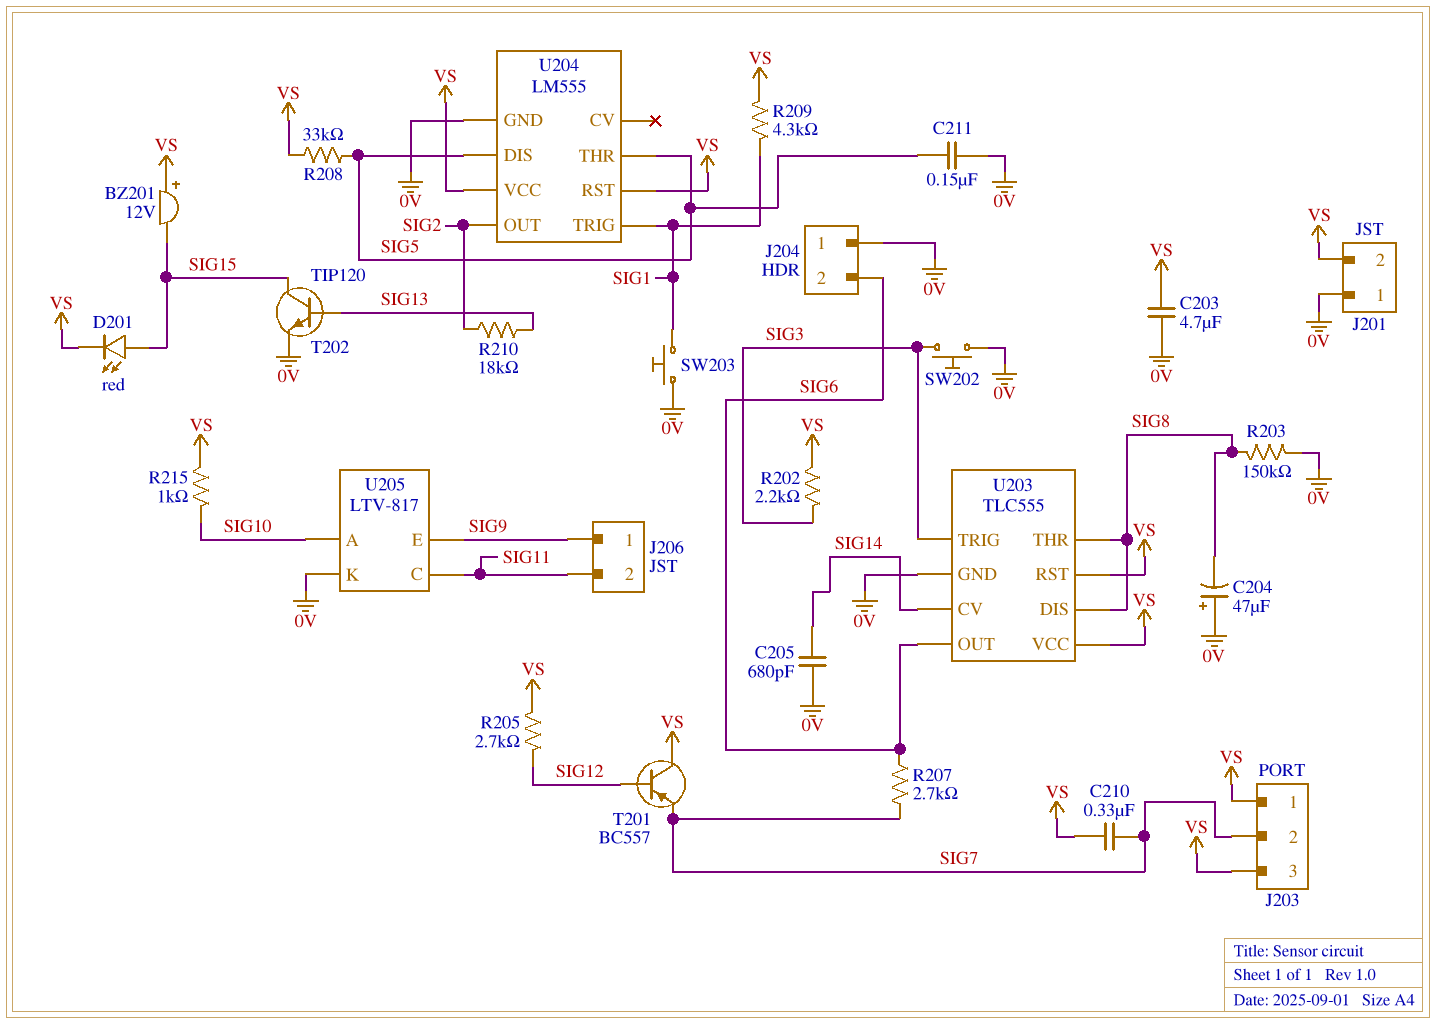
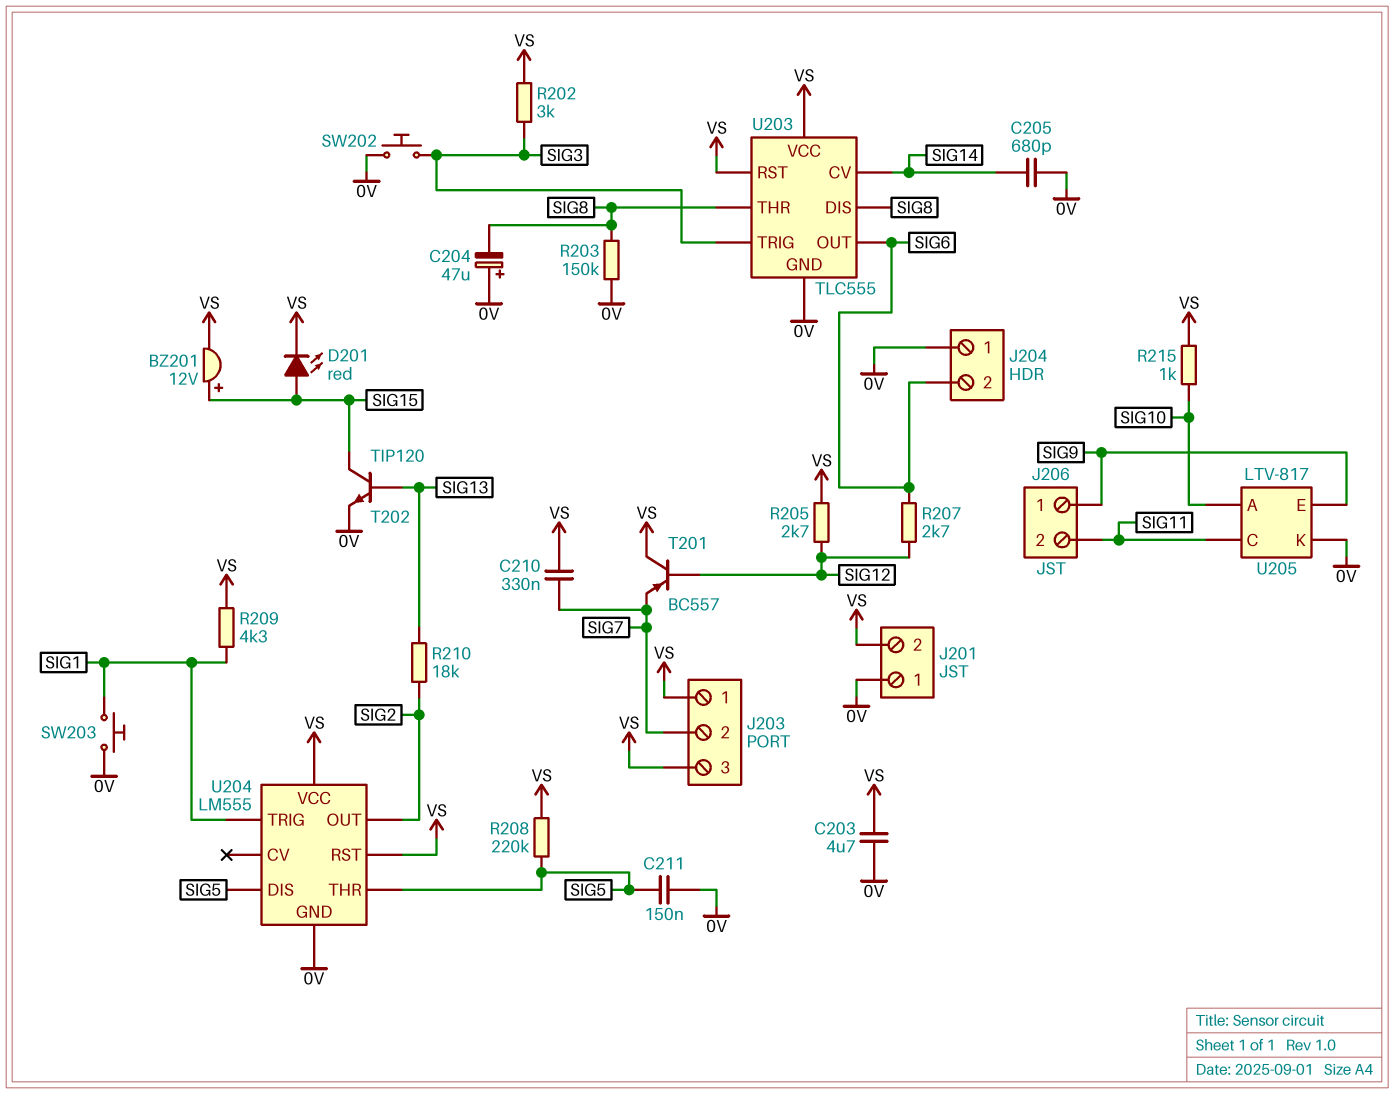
BZ201: buzzer 12V (plus VS, minus SIG15) -> buzzer 12V (plus SIG15, minus VS)
R202: 2.2k (SIG3, VS) -> 3k (SIG3, VS)
R207: 2.7k (SIG6, SIG7) -> 2.7k (SIG6, SIG12)
R208: 33k (SIG5, VS) -> 220k (SIG5, VS)

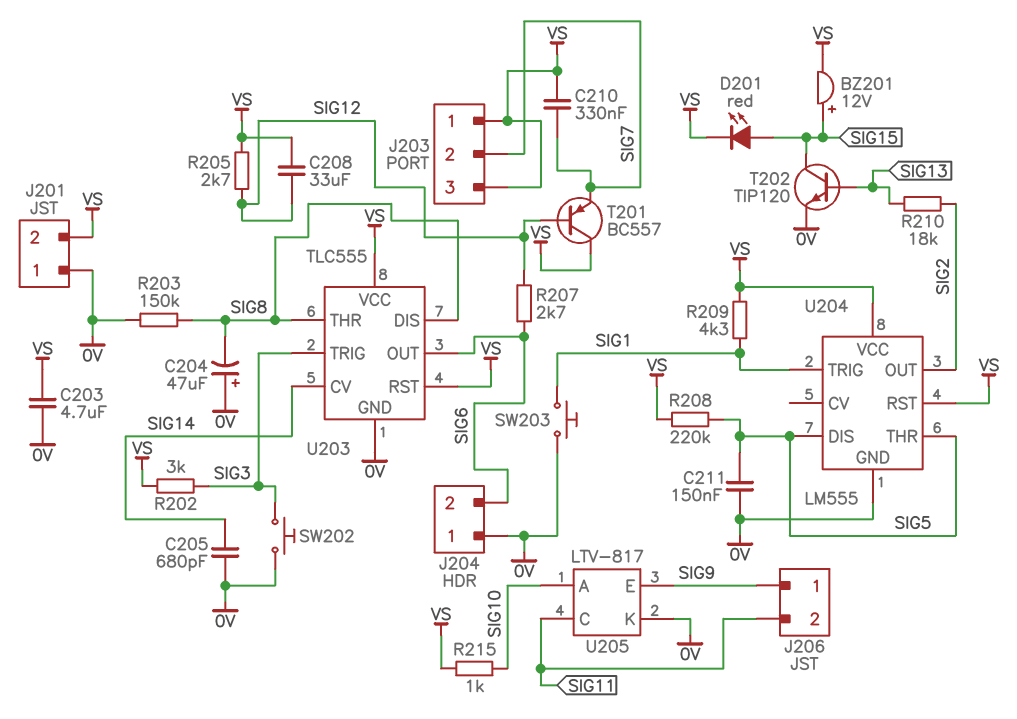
C208: none -> 33uF (SIG12, VS)

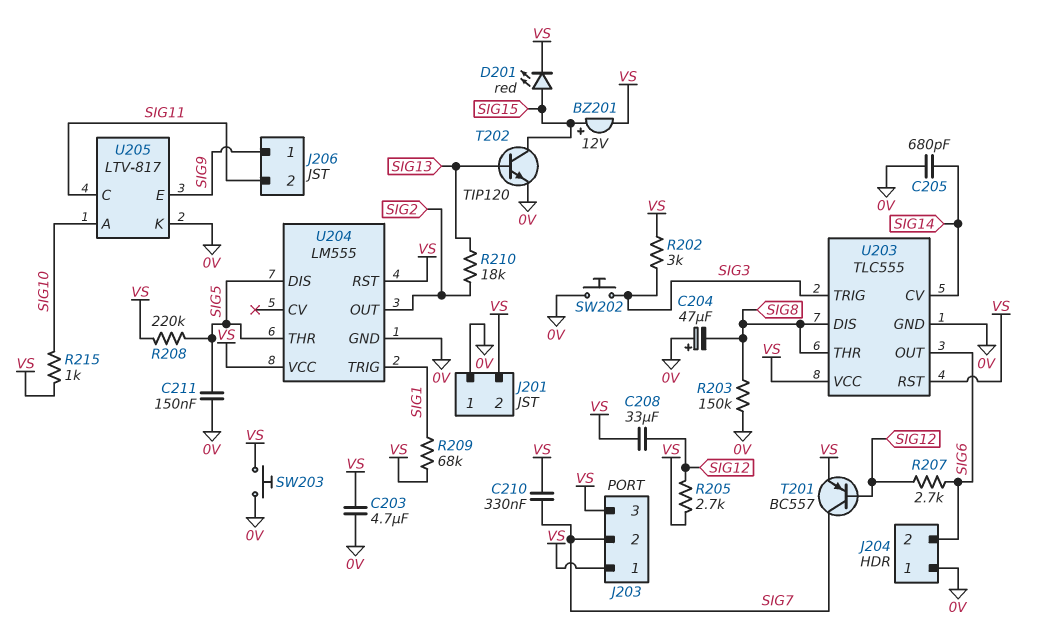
R209: 4.3k (SIG1, VS) -> 68k (SIG1, VS)
SW203: button (0V, SIG1) -> button (0V, VS)
T201: PNP BC557 (B SIG12, C VS, E SIG7) -> PNP BC557 (B SIG12, C SIG7, E VS)

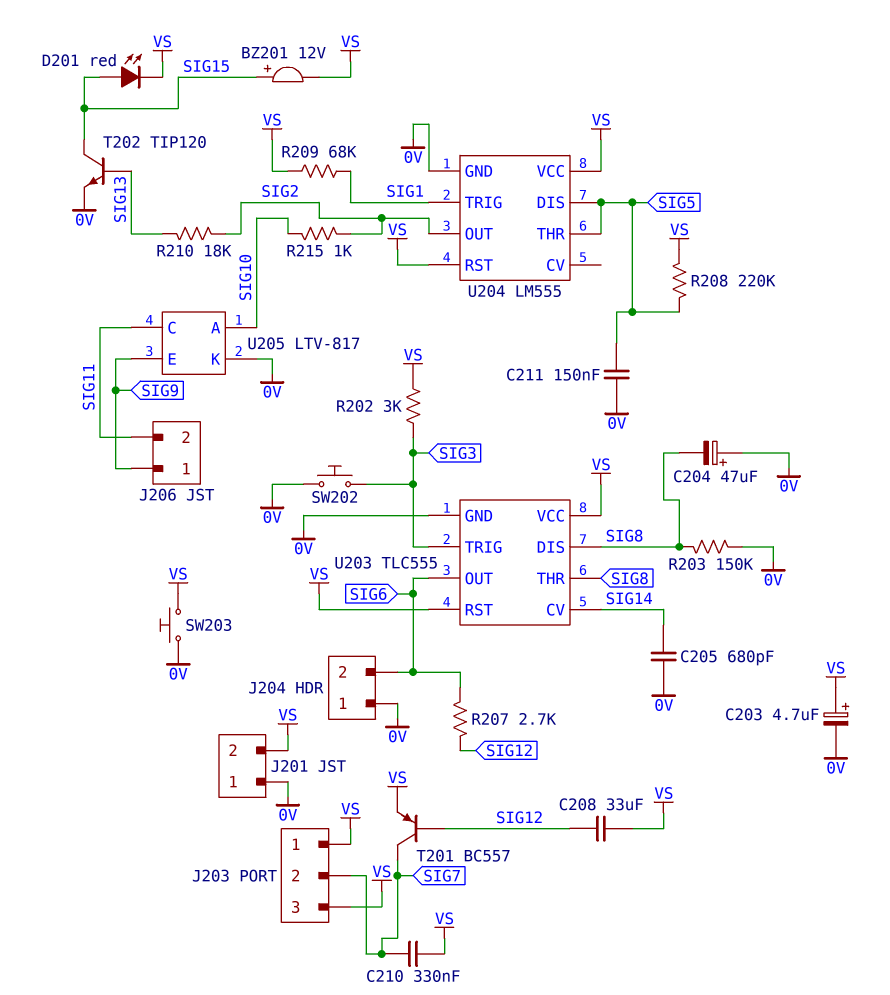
C203: 4.7uF (0V, VS) -> 4.7uF (plus VS, minus 0V)
R205: 2.7k (SIG12, VS) -> none
R215: 1k (SIG10, VS) -> 1k (SIG2, SIG10)

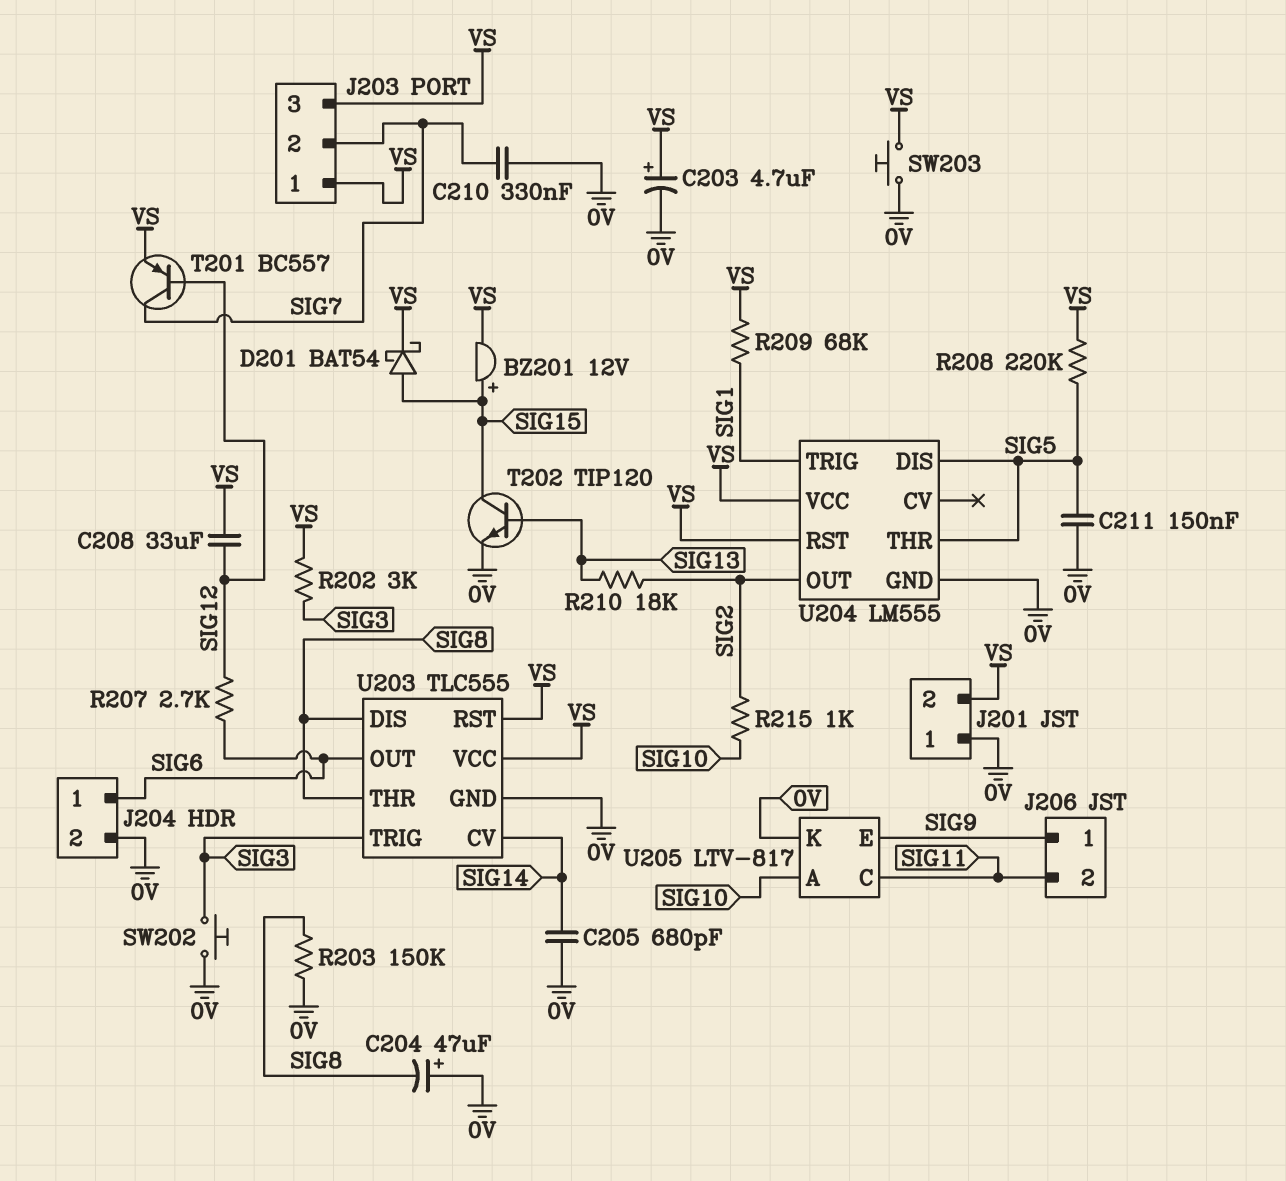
C210: 330nF (SIG7, VS) -> 330nF (0V, SIG7)
D201: LED red (A SIG15, K VS) -> schottky BAT54 (A SIG15, K VS)
J204 pin 1: 0V -> SIG6
J204 pin 2: SIG6 -> 0V

